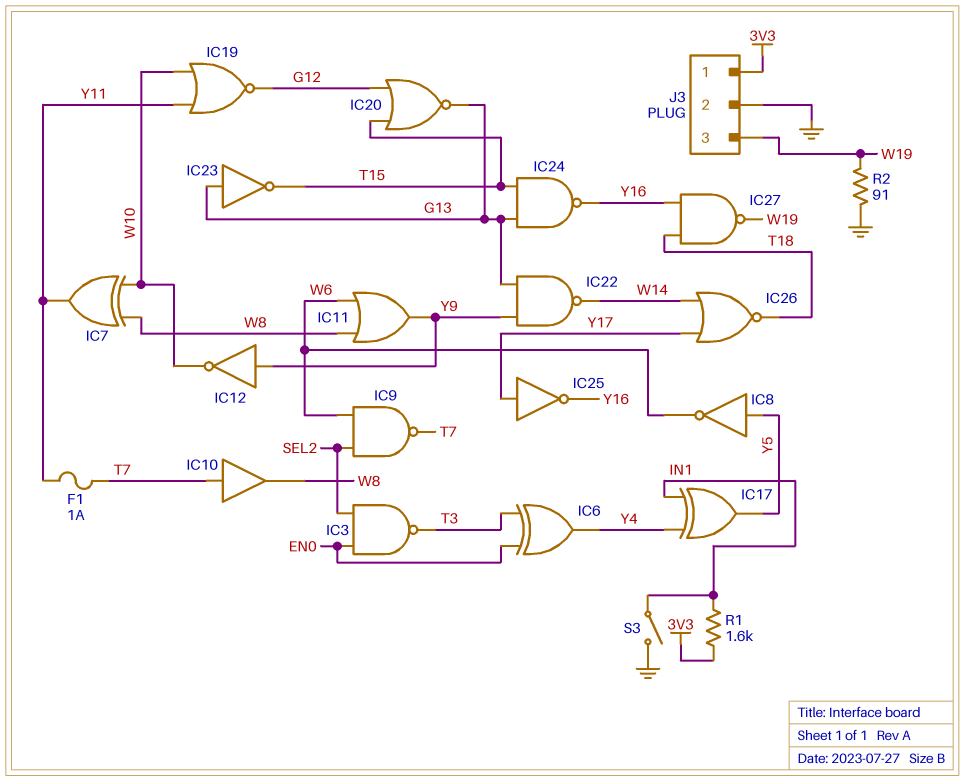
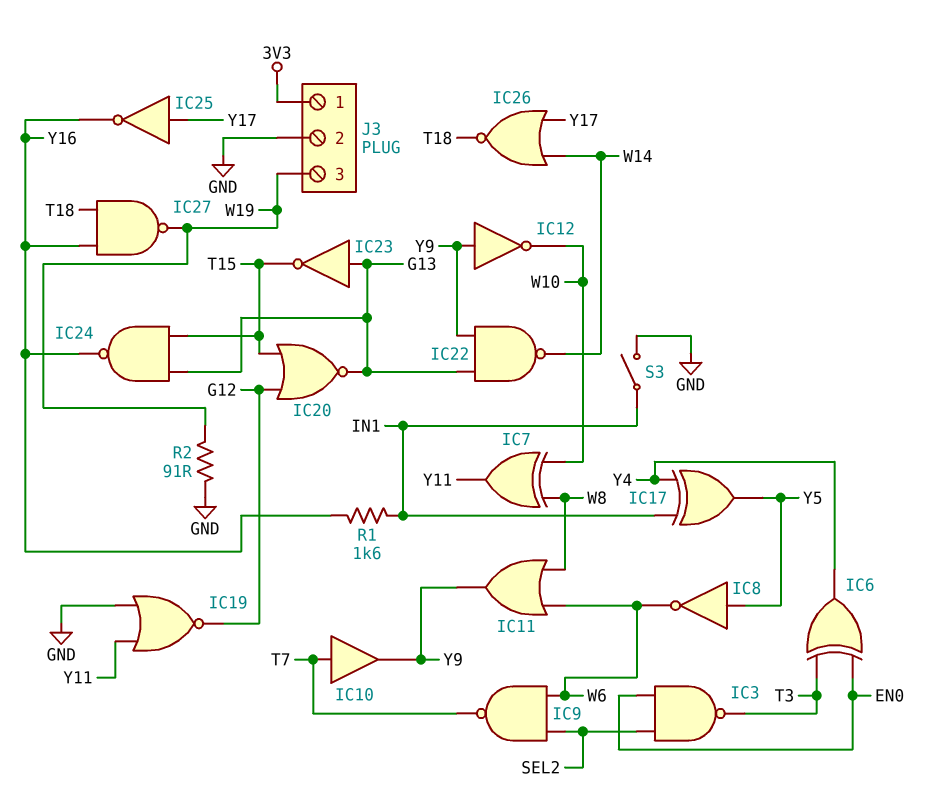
F1: 1A (T7, Y11) -> none
IC10: buffer (in T7, out W8) -> buffer (in T7, out Y9)
IC19: NOR (in W10, in Y11, out G12) -> NOR (in GND, in Y11, out G12)
R1: 1.6k (3V3, IN1) -> 1.6k (IN1, Y16)

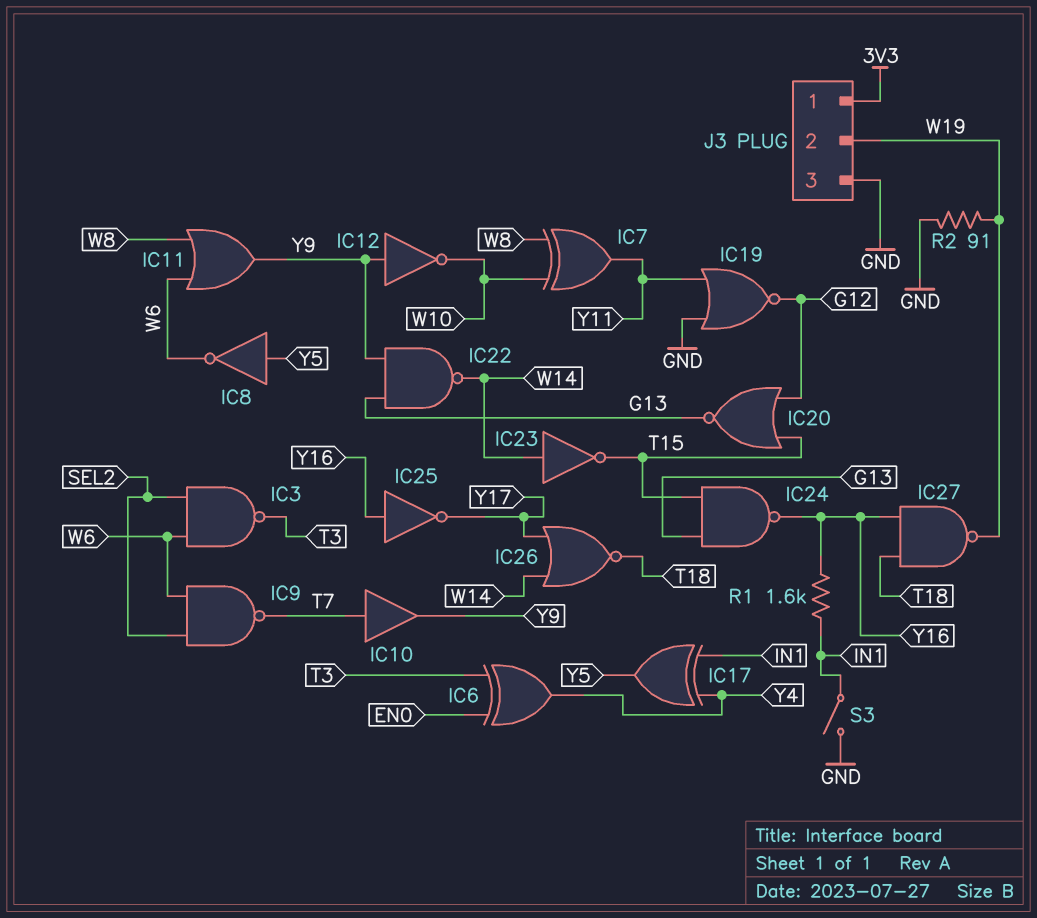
IC3: NAND (in EN0, in SEL2, out T3) -> NAND (in SEL2, in W6, out T3)
IC23: NOT (in G13, out T15) -> NOT (in W14, out T15)
IC25: NOT (in Y17, out Y16) -> NOT (in Y16, out Y17)
J3 pin 2: GND -> W19
J3 pin 3: W19 -> GND

